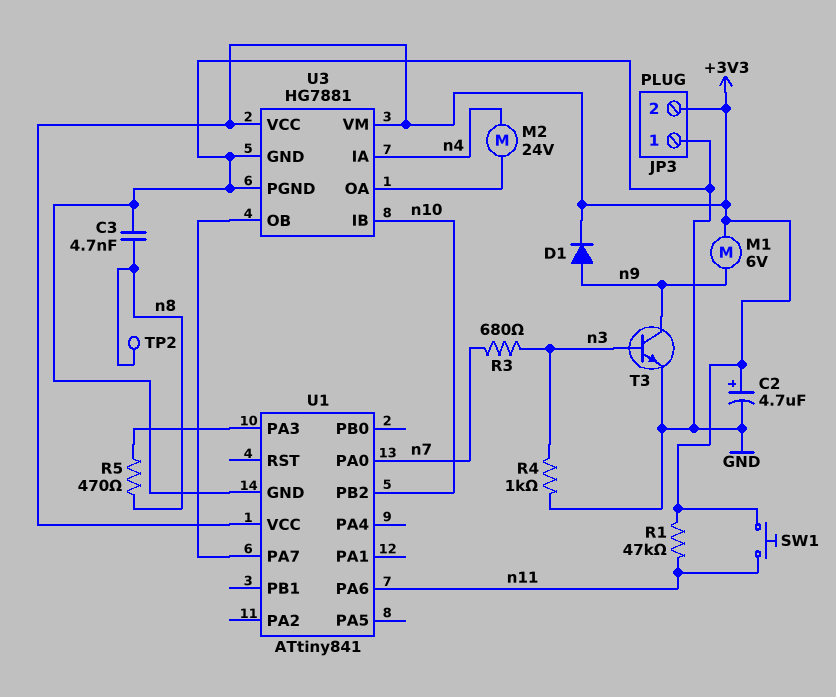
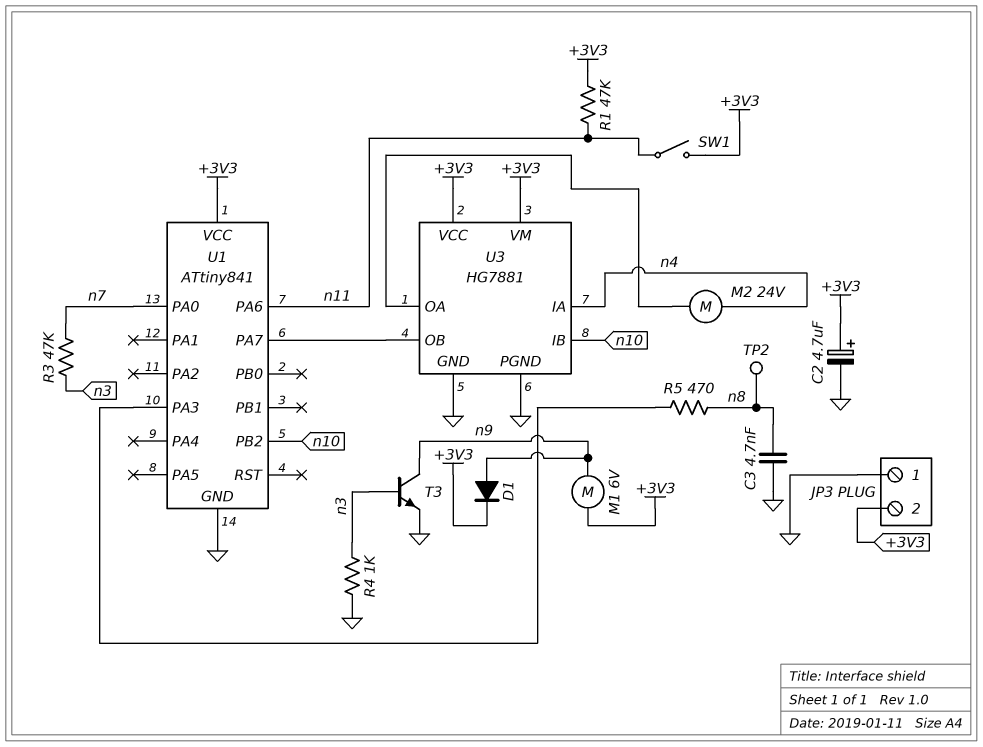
R3: 680 (n3, n7) -> 47k (n3, n7)
SW1: button (+3V3, n11) -> switch (+3V3, n11)

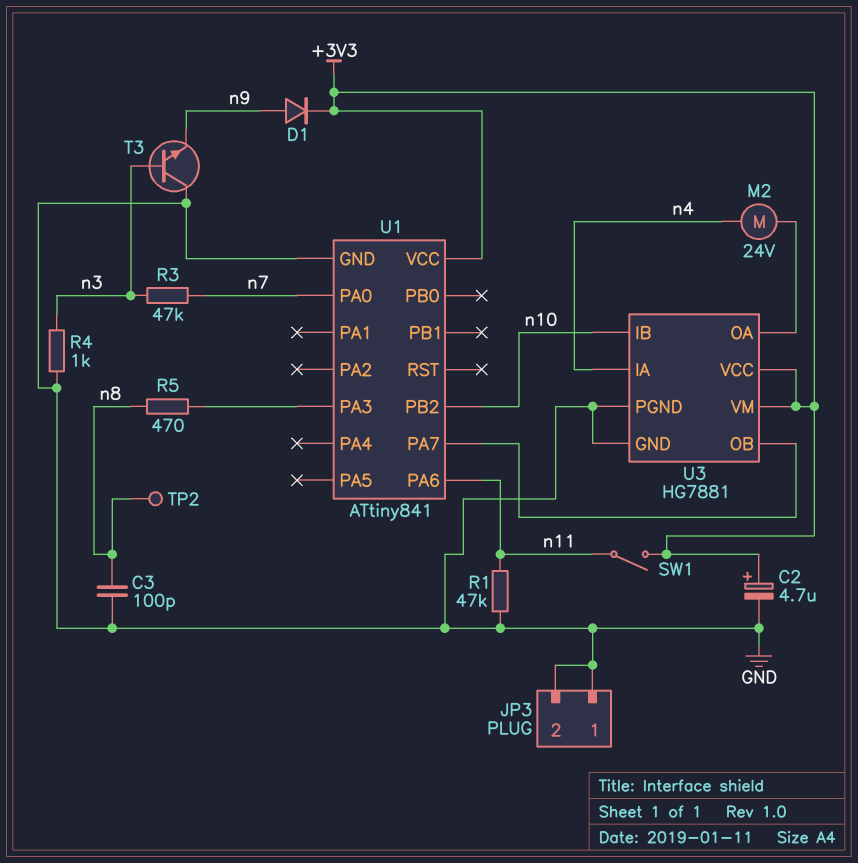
C3: 4.7nF (GND, n8) -> 100pF (GND, n8)
JP3 pin 2: +3V3 -> GND
M1: motor 6V (+3V3, n9) -> none
R1: 47k (+3V3, n11) -> 47k (GND, n11)
T3: NPN (B n3, C n9, E GND) -> NPN (B n3, C GND, E n9)

